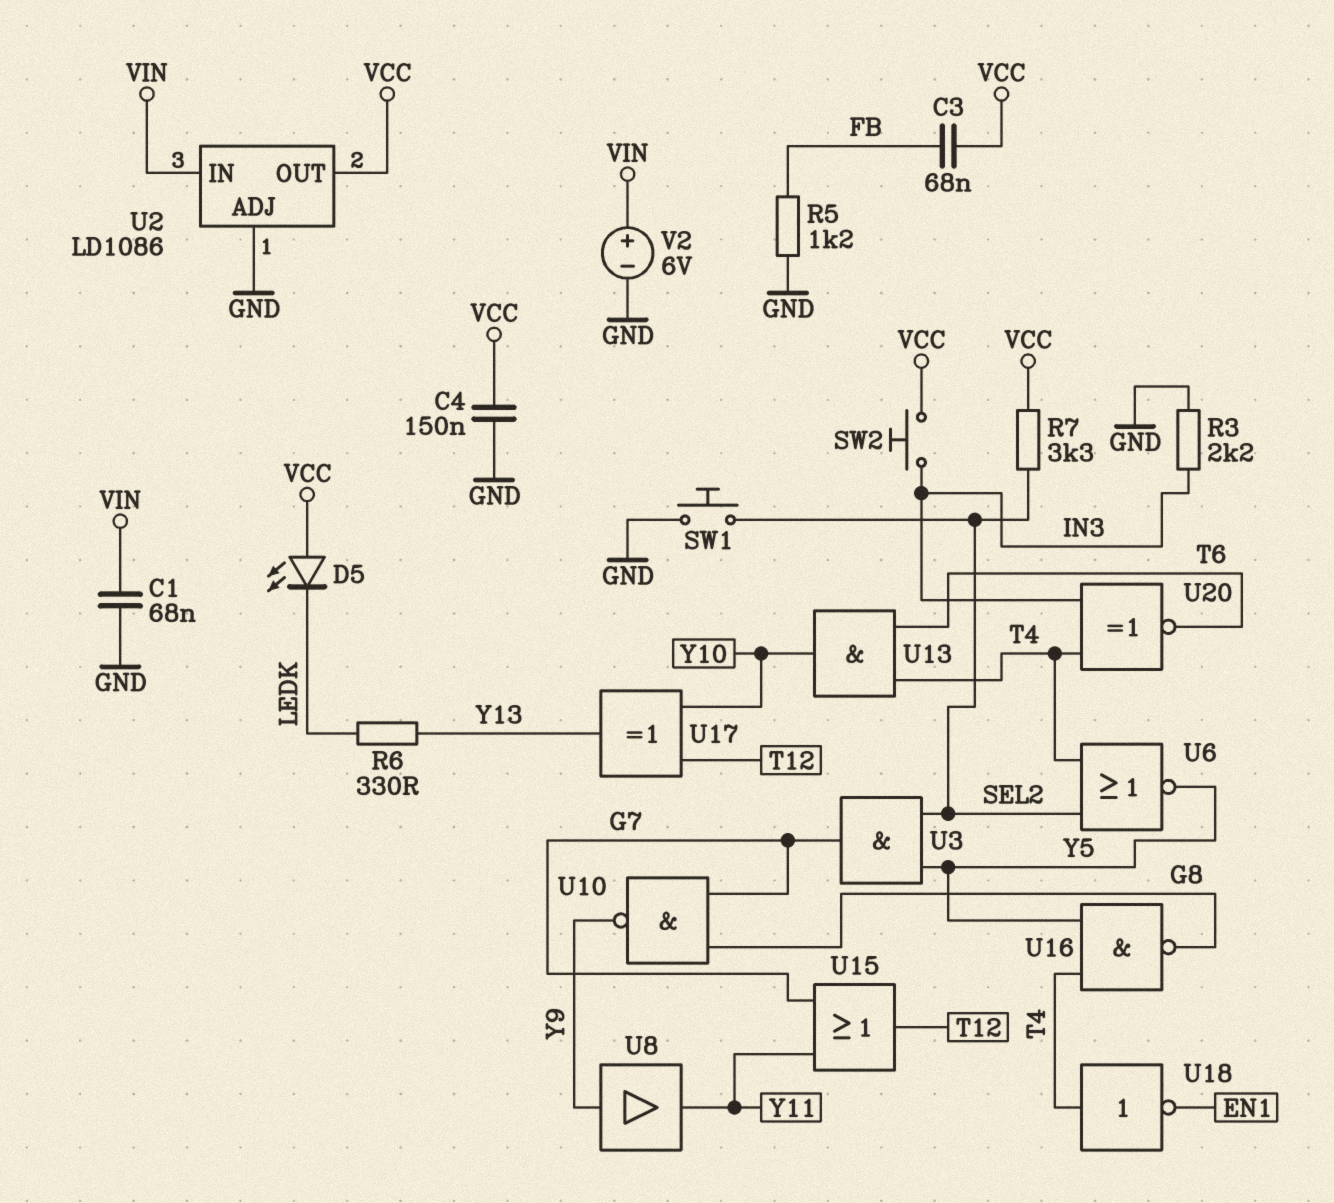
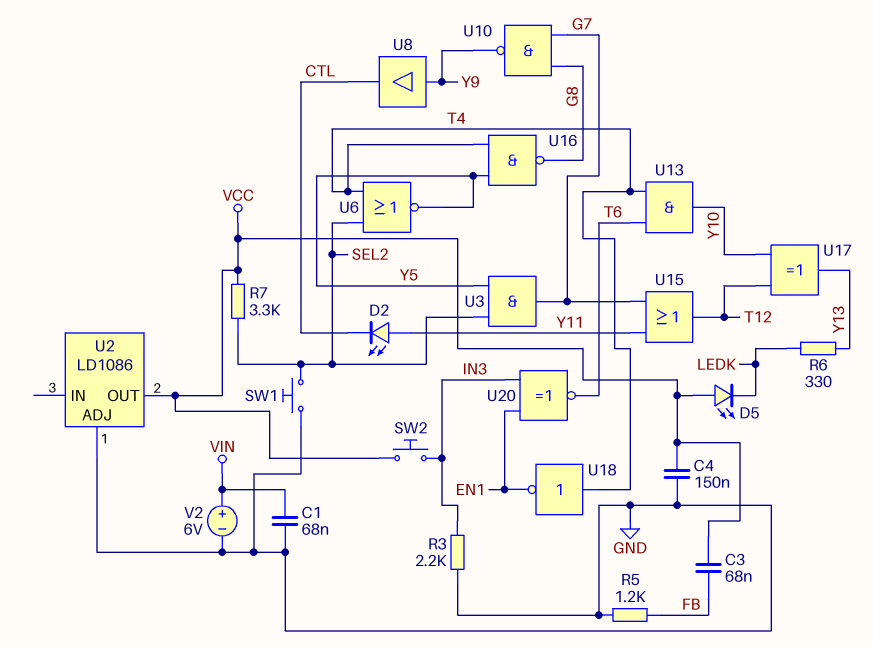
D2: none -> LED (A Y11, K CTL)
U2 pin IN: VIN -> none
U8: buffer (in Y9, out Y11) -> buffer (in Y9, out CTL)
U20: XNOR (in IN3, in T4, out T6) -> XNOR (in EN1, in IN3, out T6)

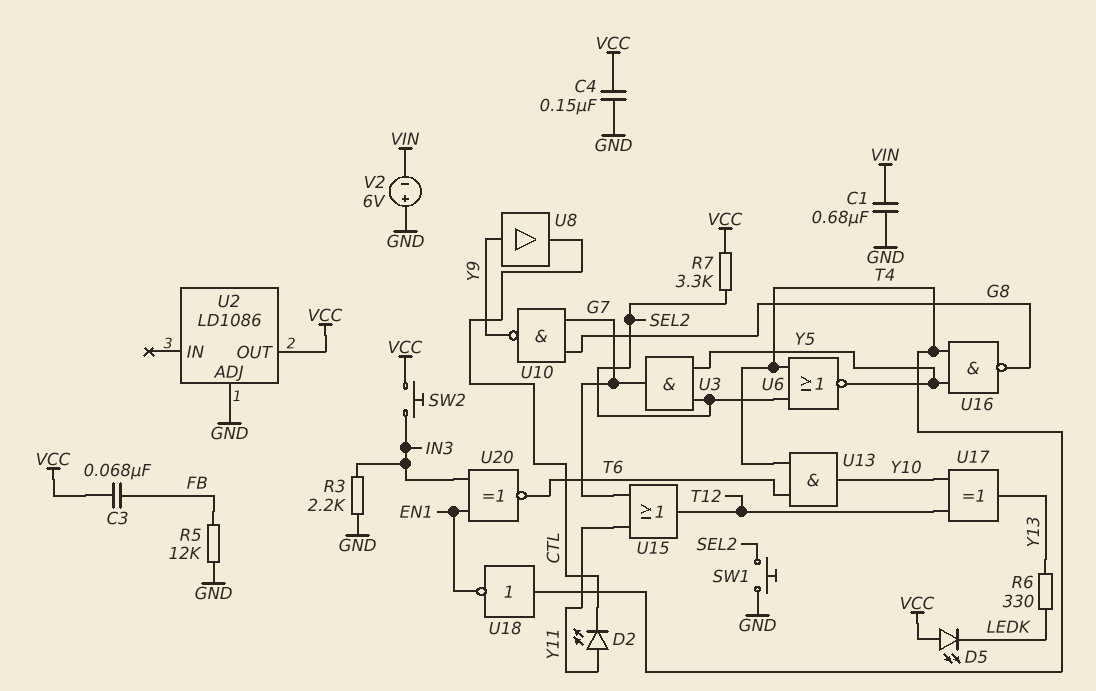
C1: 68nF (GND, VIN) -> 680nF (GND, VIN)
R5: 1.2k (FB, GND) -> 12k (FB, GND)
V2: 6V (plus VIN, minus GND) -> 6V (plus GND, minus VIN)

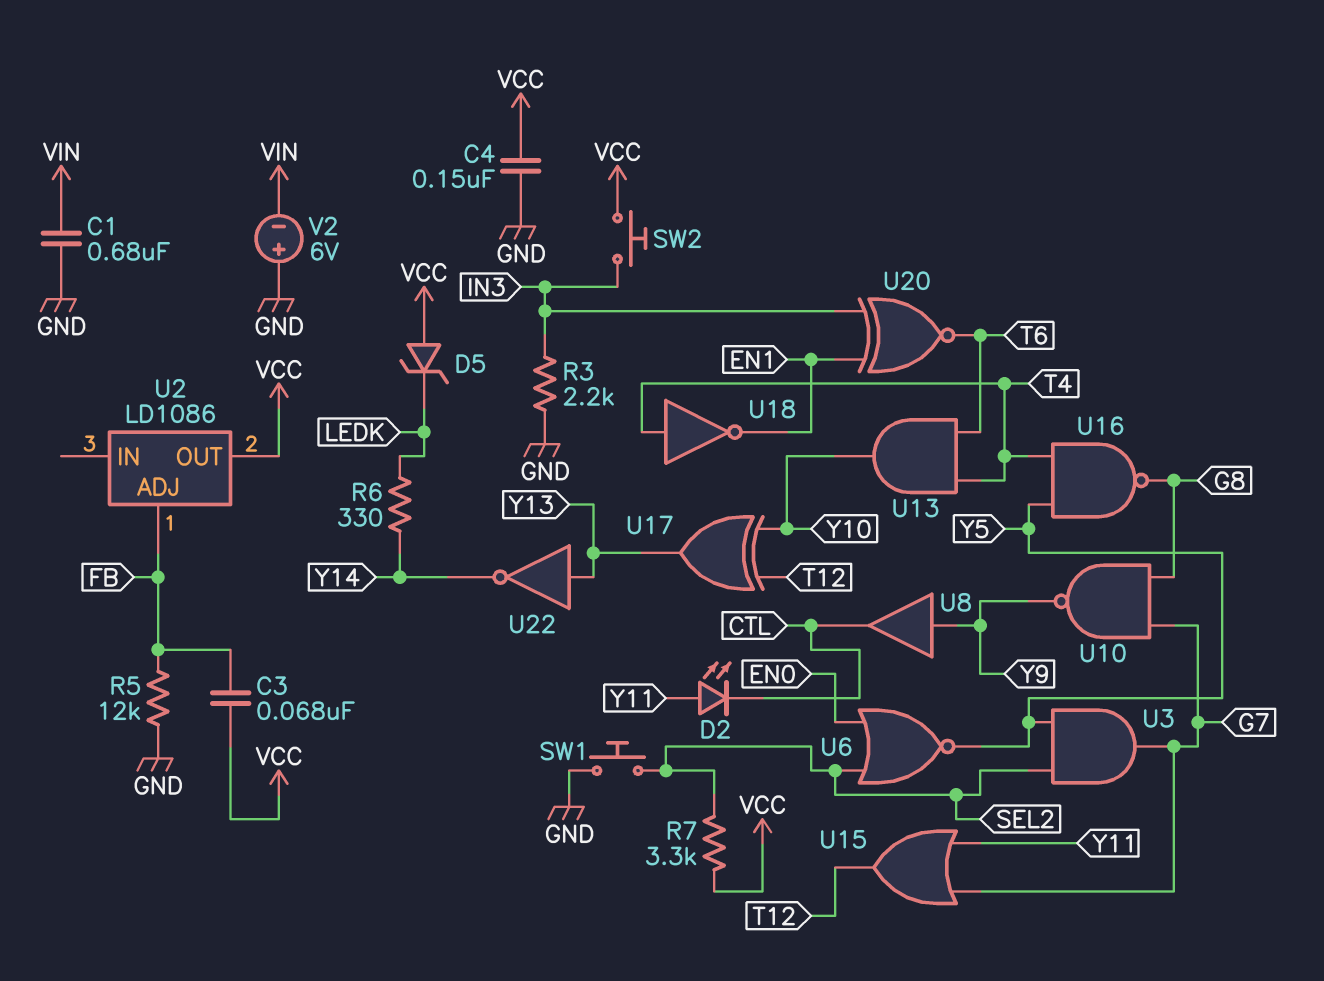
D5: LED (A VCC, K LEDK) -> zener (A VCC, K LEDK)
R6: 330 (LEDK, Y13) -> 330 (LEDK, Y14)
U2 pin ADJ: GND -> FB
U6: NOR (in SEL2, in T4, out Y5) -> NOR (in EN0, in SEL2, out Y5)
U22: none -> NOT (in Y13, out Y14)

